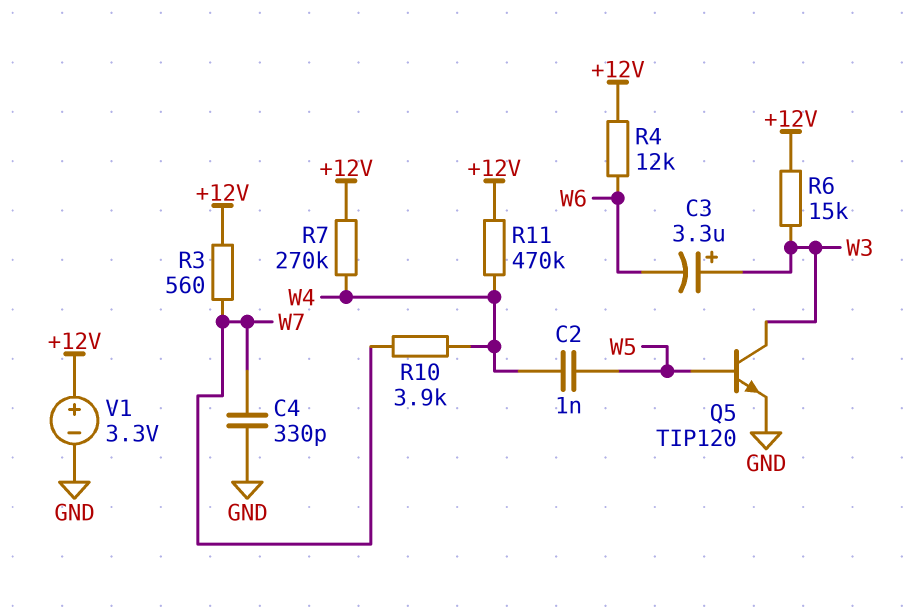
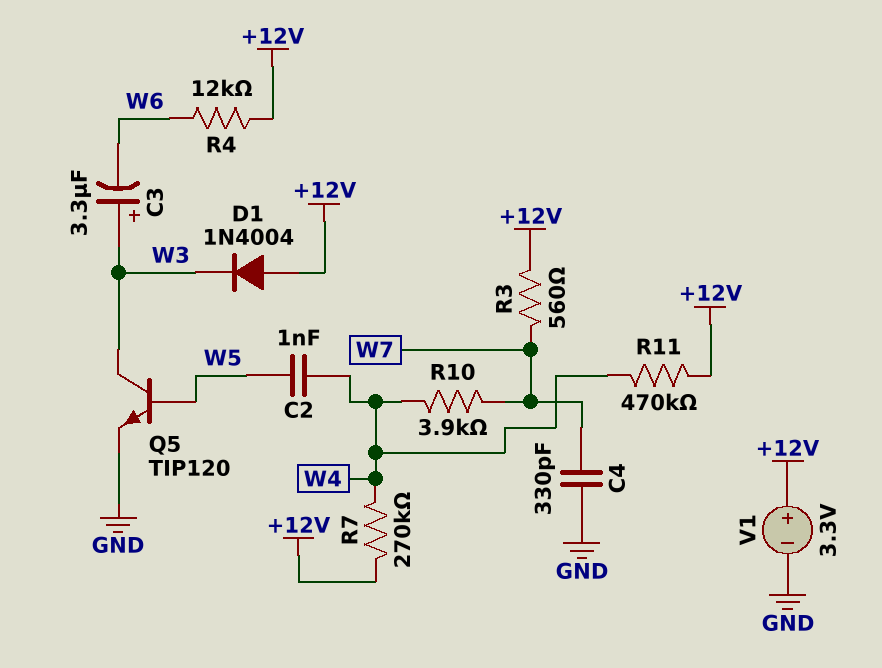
D1: none -> diode 1N4004 (A +12V, K W3)
R6: 15k (+12V, W3) -> none

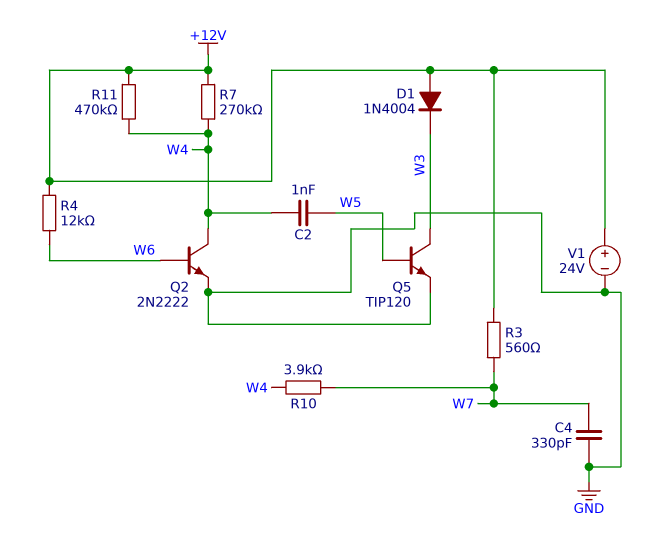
C3: 3.3uF (plus W3, minus W6) -> none
Q2: none -> NPN 2N2222 (B W6, C W4, E GND)
V1: 3.3V (plus +12V, minus GND) -> 24V (plus +12V, minus GND)

